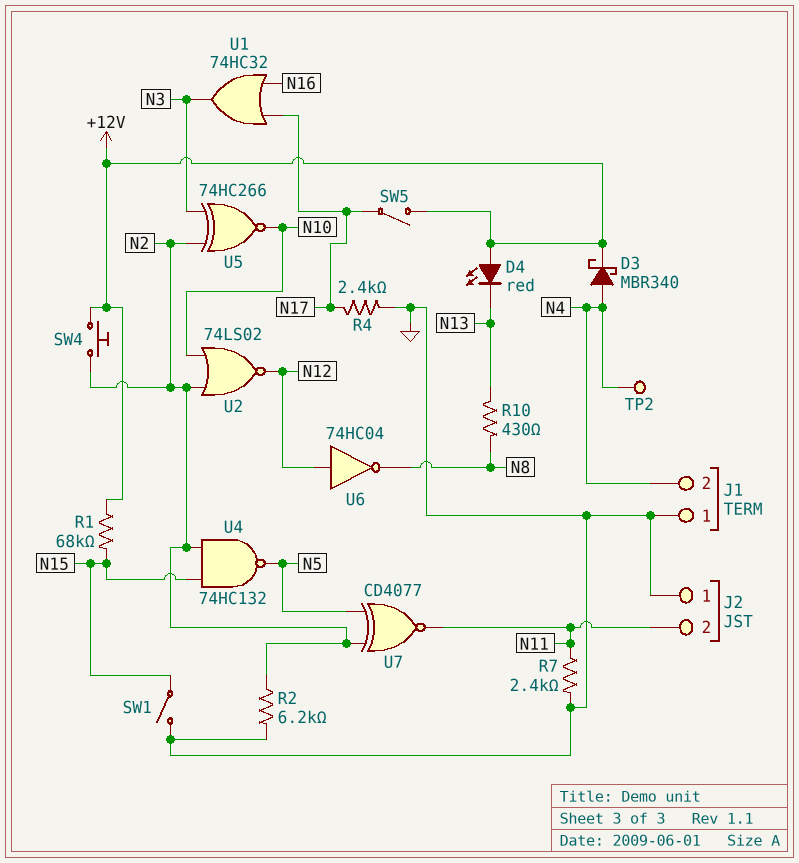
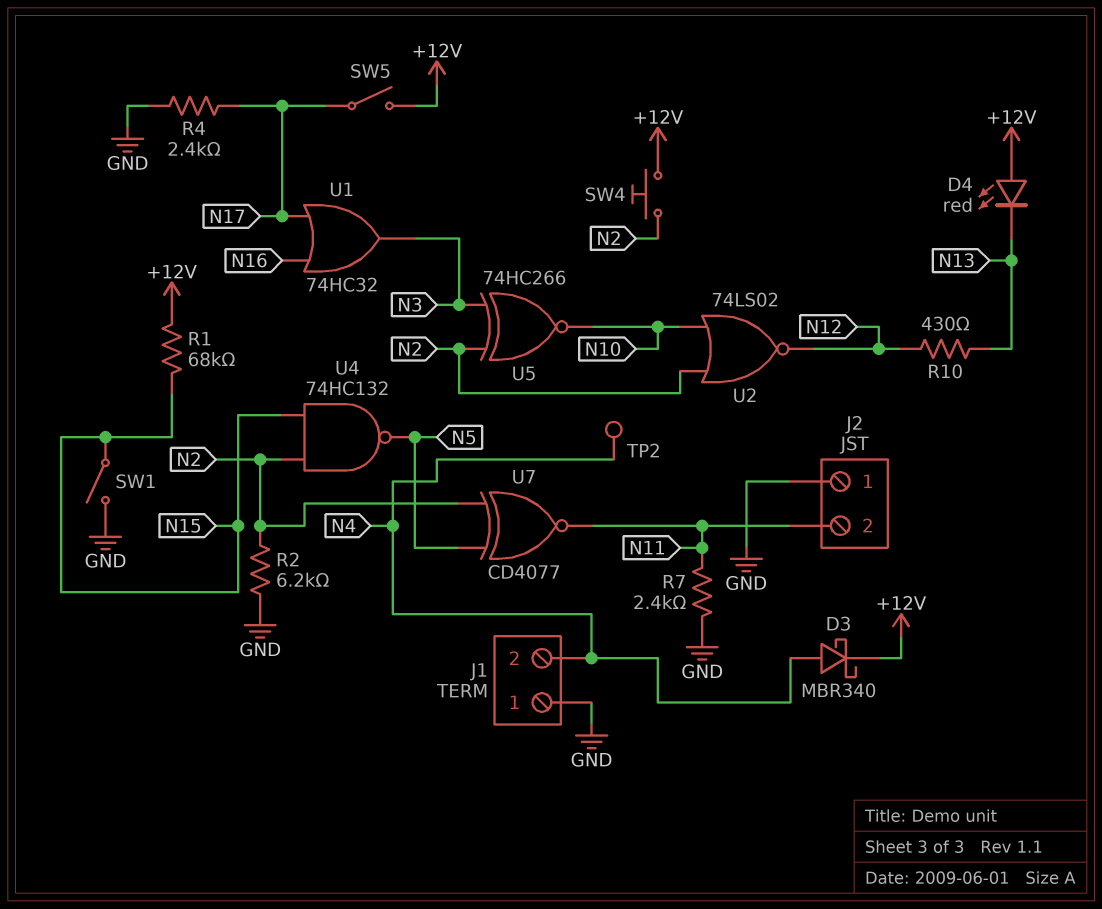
R10: 430 (N8, N13) -> 430 (N12, N13)
U6: NOT 74HC04 (in N12, out N8) -> none

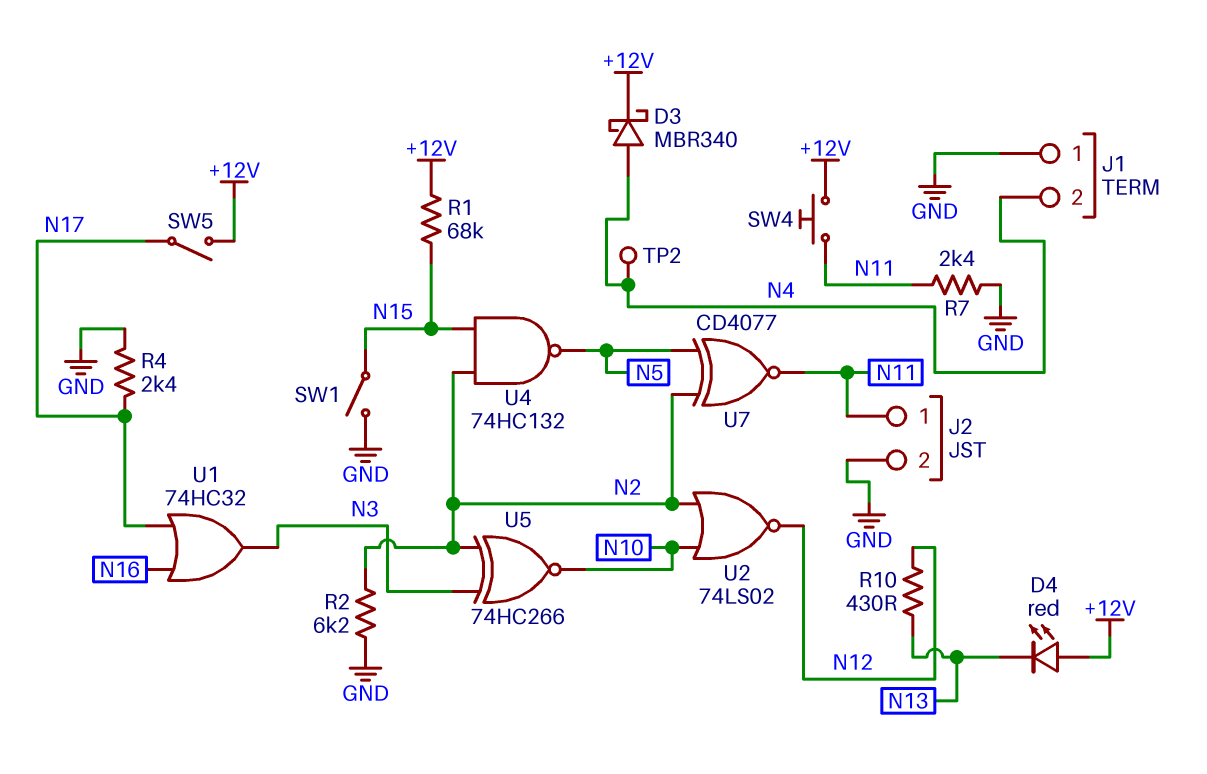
J2 pin 1: GND -> N11
J2 pin 2: N11 -> GND
SW4: button (+12V, N2) -> button (+12V, N11)

